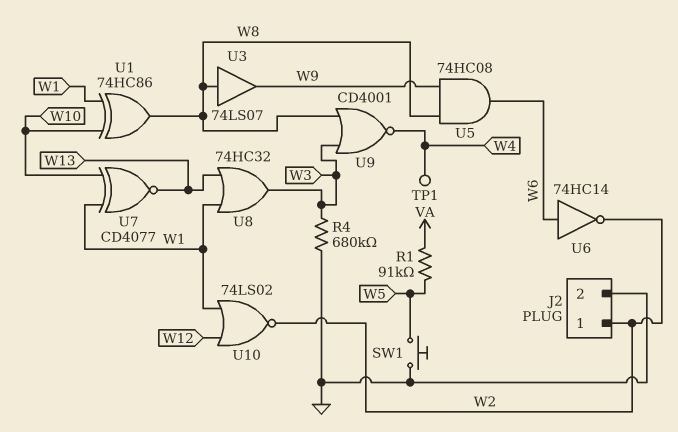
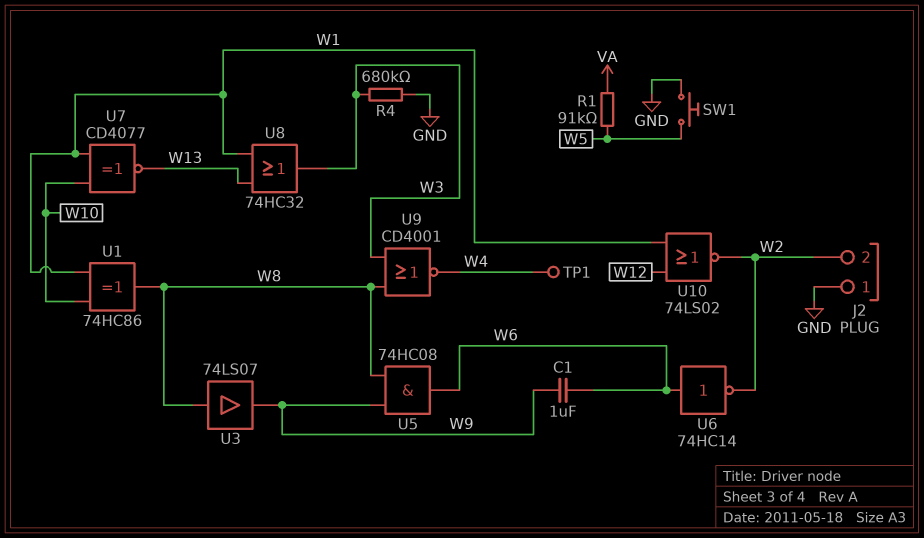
C1: none -> 1uF (W6, W9)
J2 pin 1: W2 -> GND
J2 pin 2: GND -> W2

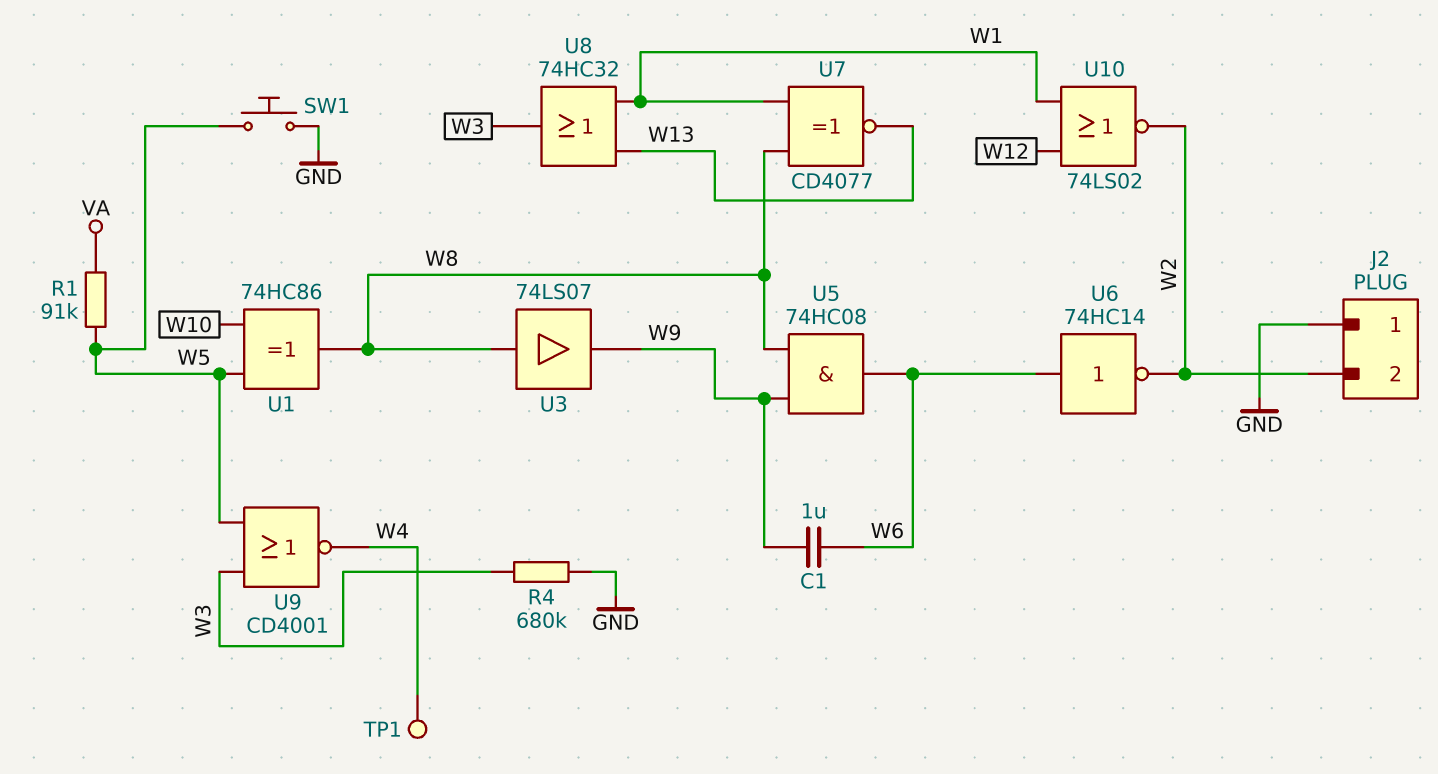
U1: XOR 74HC86 (in W1, in W10, out W8) -> XOR 74HC86 (in W5, in W10, out W8)
U7: XNOR CD4077 (in W1, in W10, out W13) -> XNOR CD4077 (in W1, in W8, out W13)
U9: NOR CD4001 (in W3, in W8, out W4) -> NOR CD4001 (in W3, in W5, out W4)

